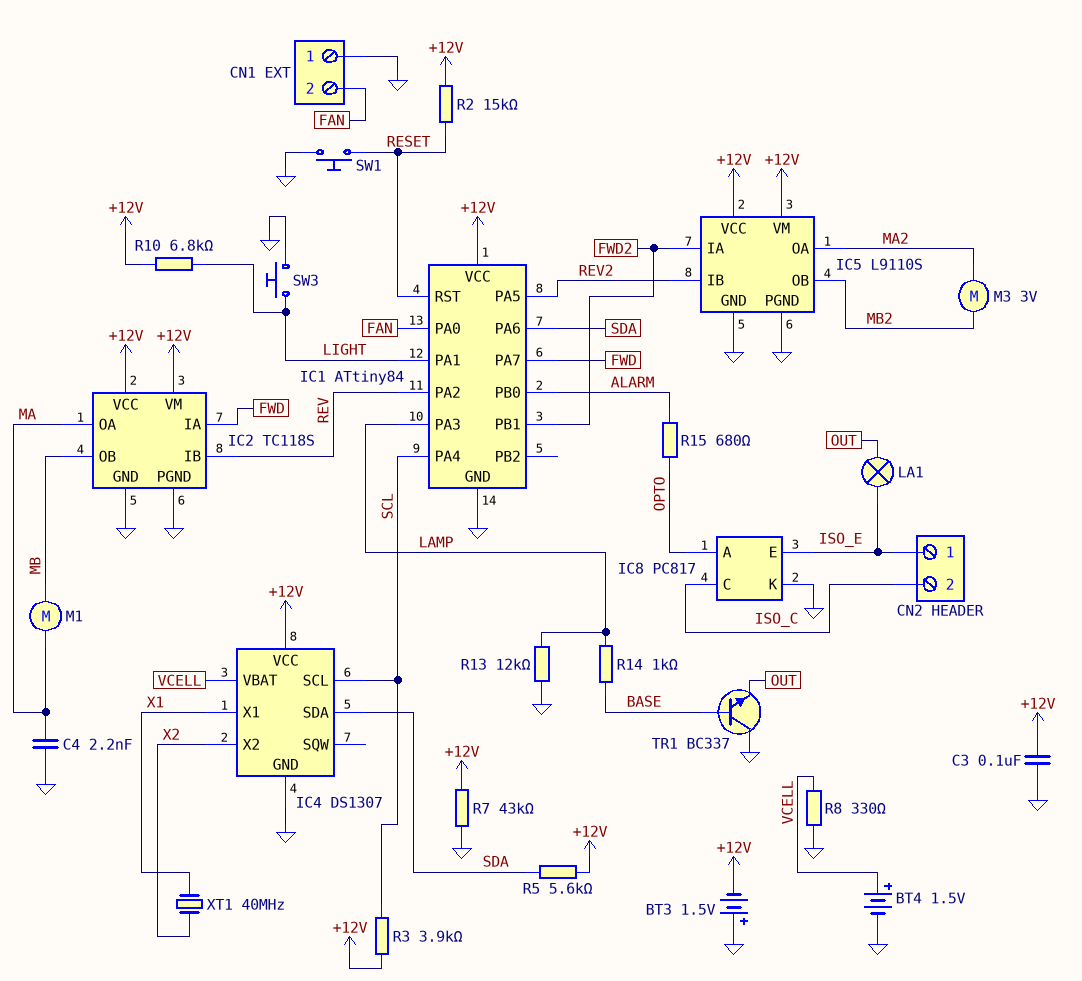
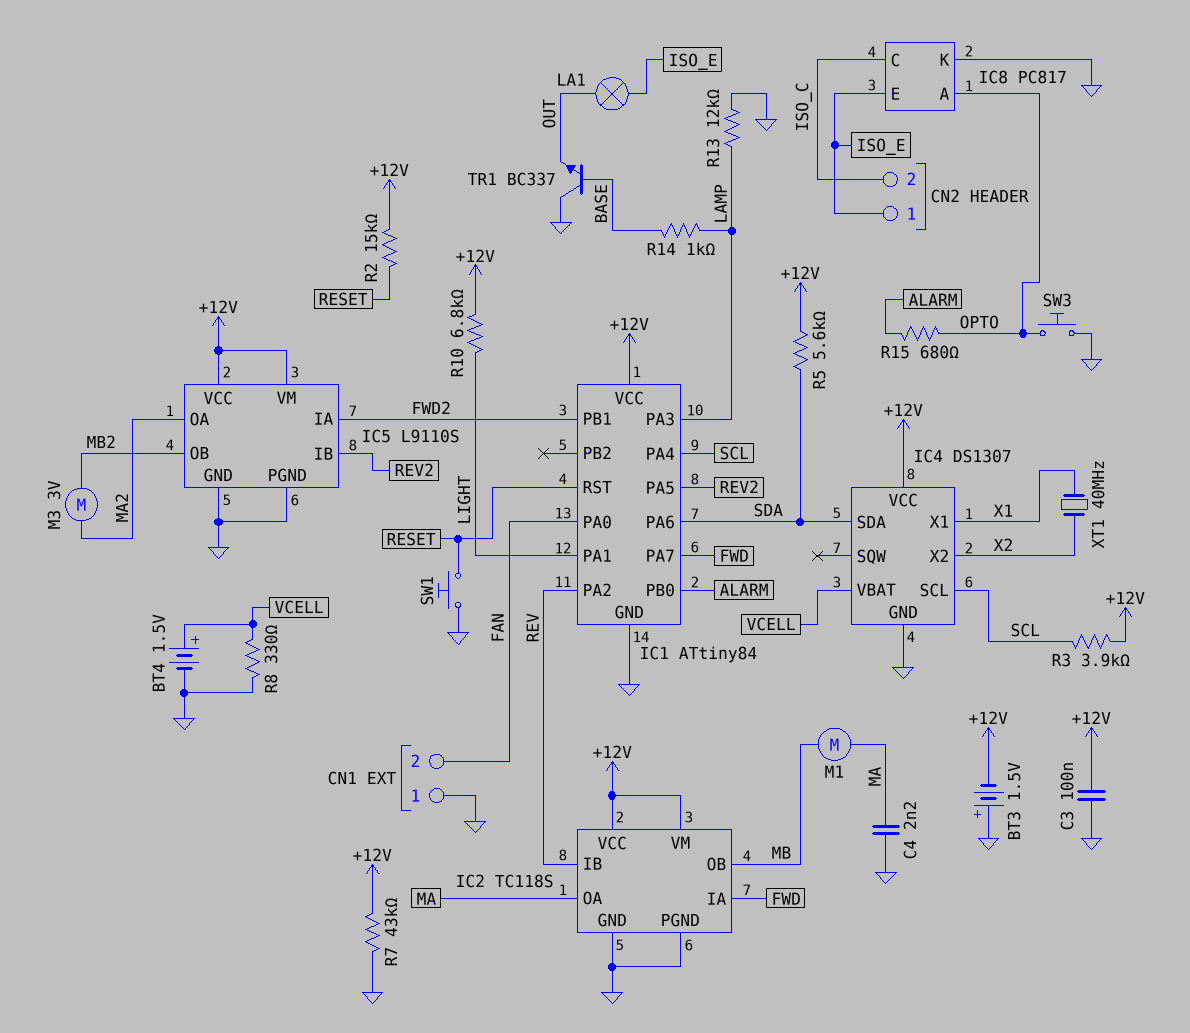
SW3: button (GND, LIGHT) -> button (GND, OPTO)

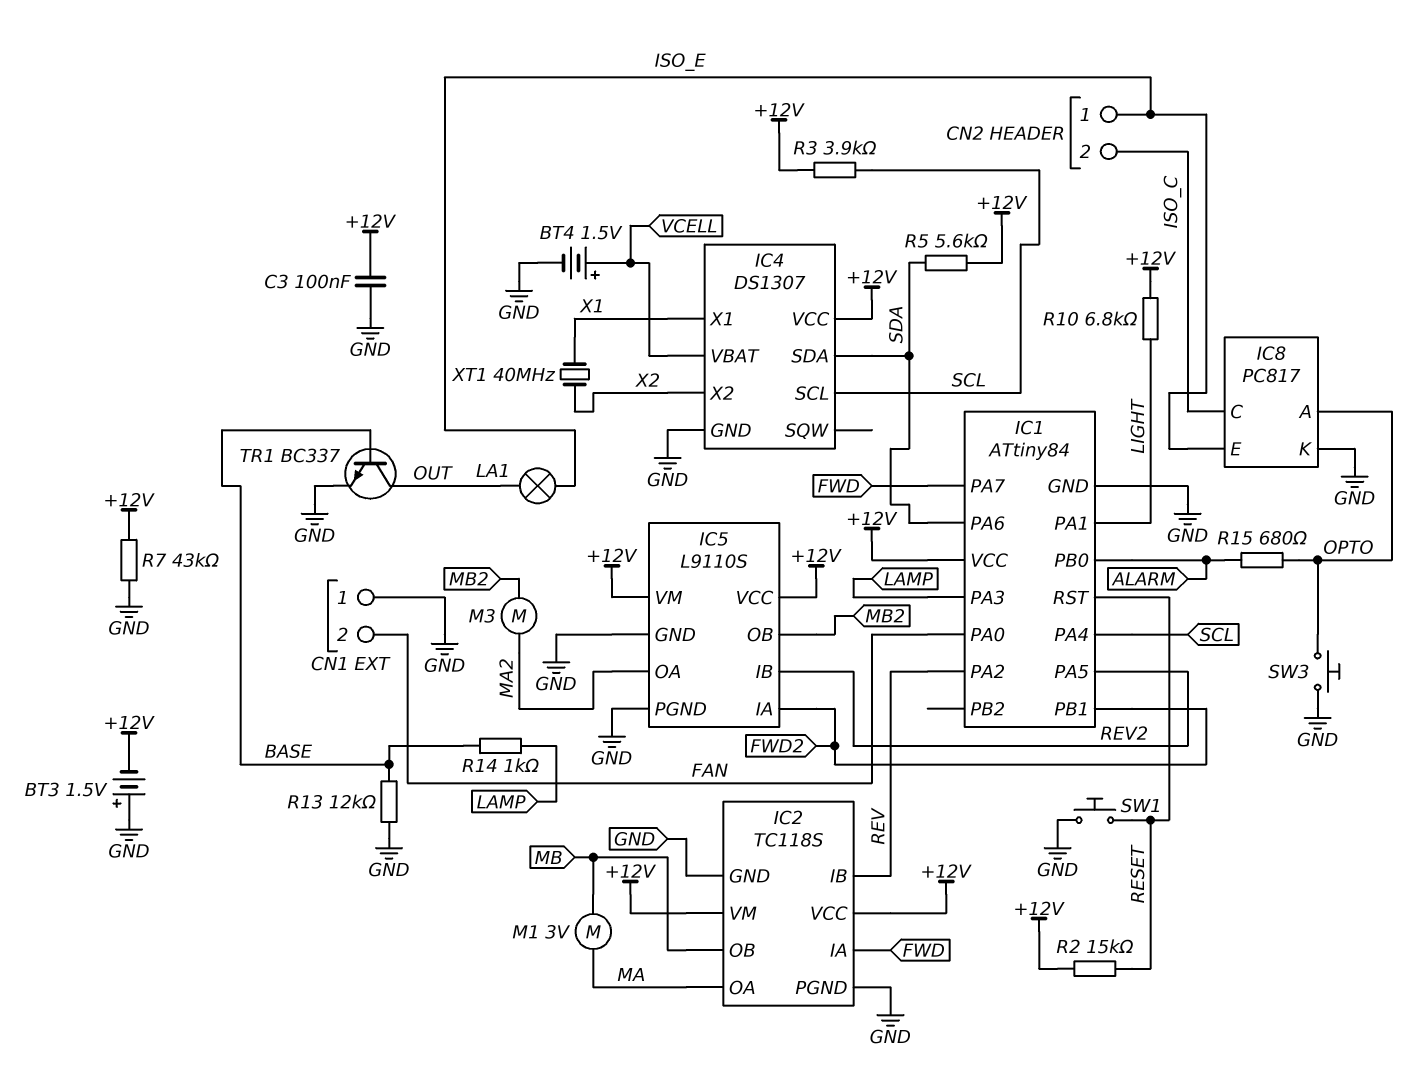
C4: 2.2nF (GND, MA) -> none
M1: motor (MA, MB) -> motor 3V (MA, MB)
M3: motor 3V (MA2, MB2) -> motor (MA2, MB2)
R8: 330 (GND, VCELL) -> none
R13: 12k (GND, LAMP) -> 12k (BASE, GND)
TR1: NPN BC337 (B BASE, C GND, E OUT) -> NPN BC337 (B BASE, C OUT, E GND)

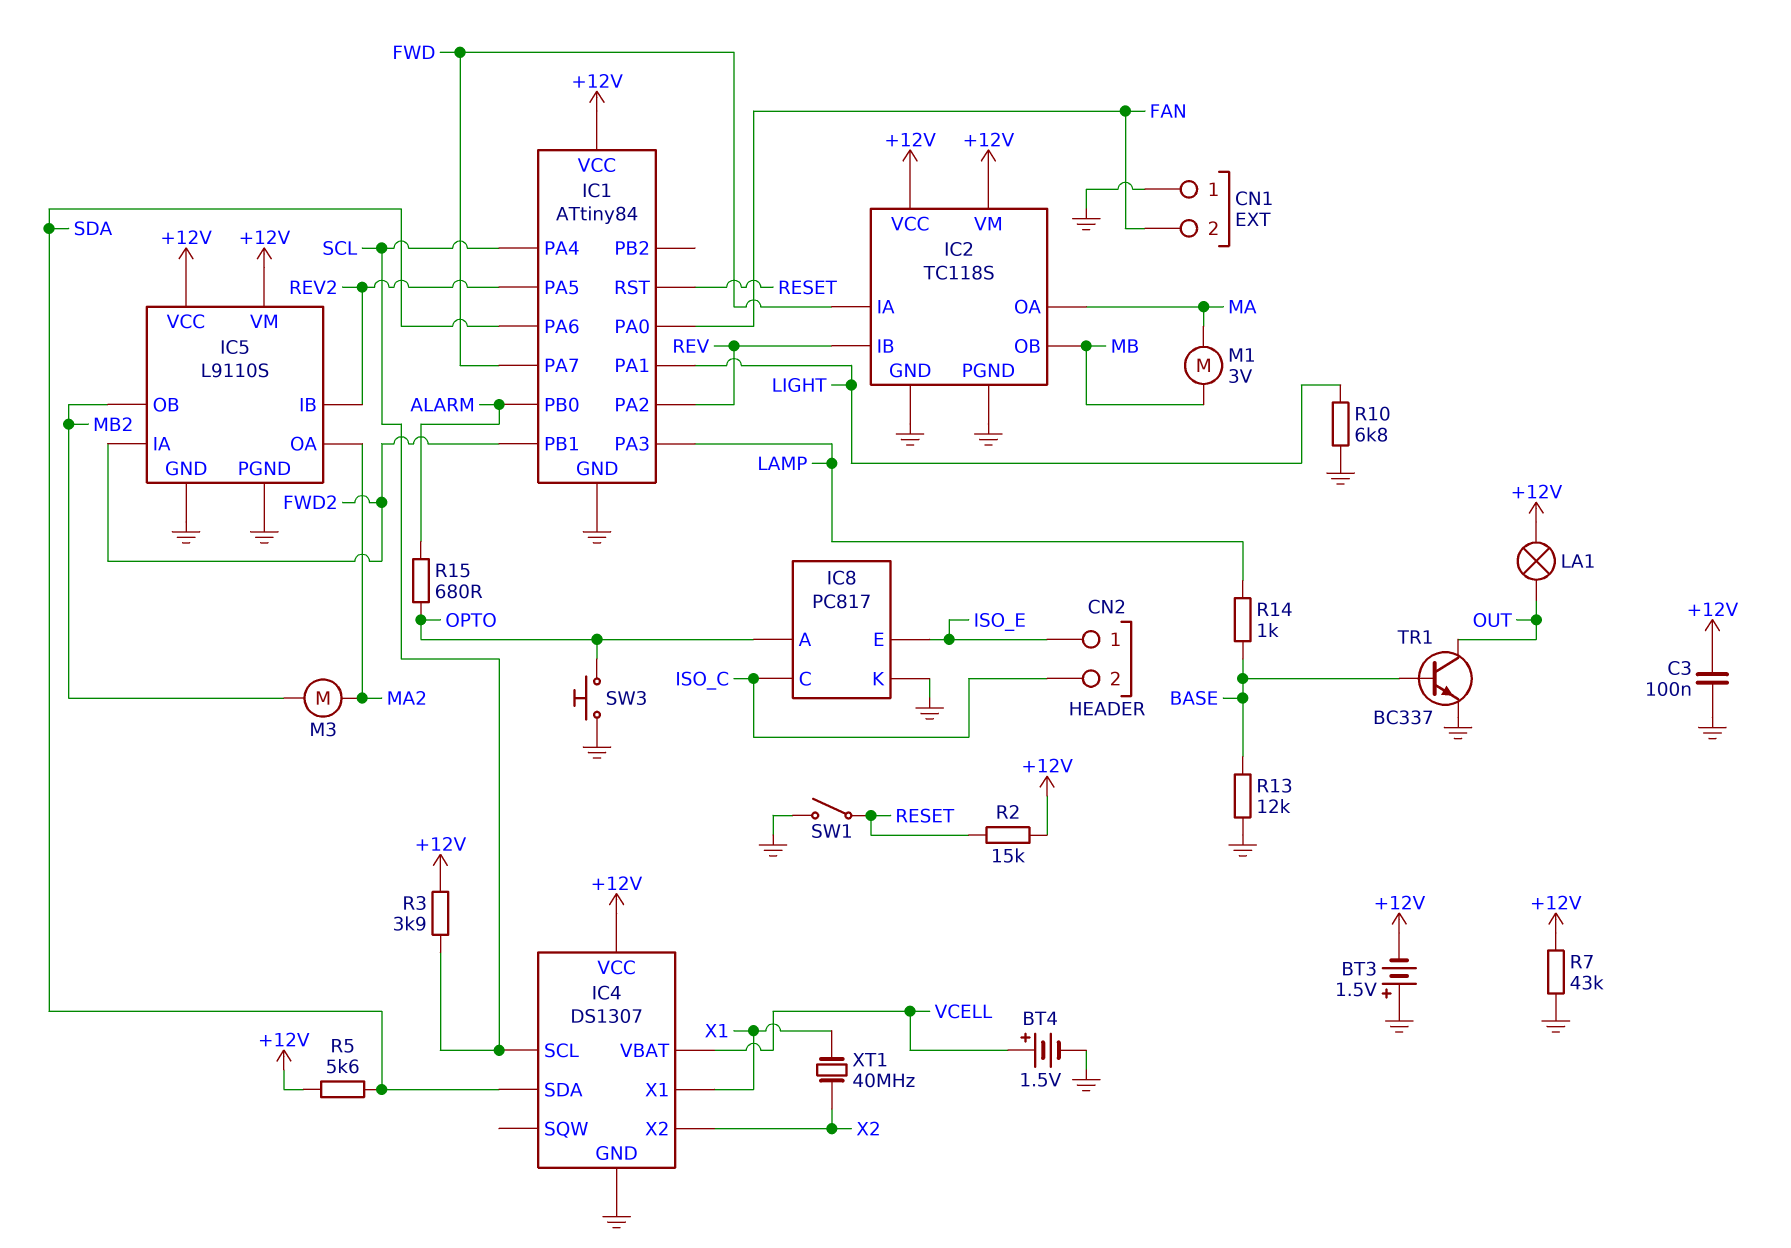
LA1: lamp (ISO_E, OUT) -> lamp (+12V, OUT)
R10: 6.8k (+12V, LIGHT) -> 6.8k (GND, LIGHT)
SW1: button (GND, RESET) -> switch (GND, RESET)

